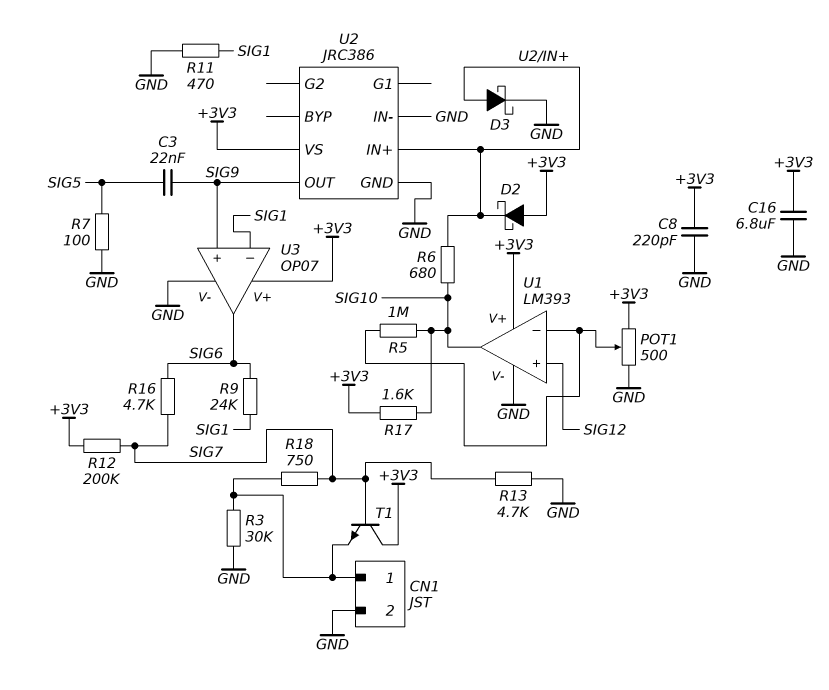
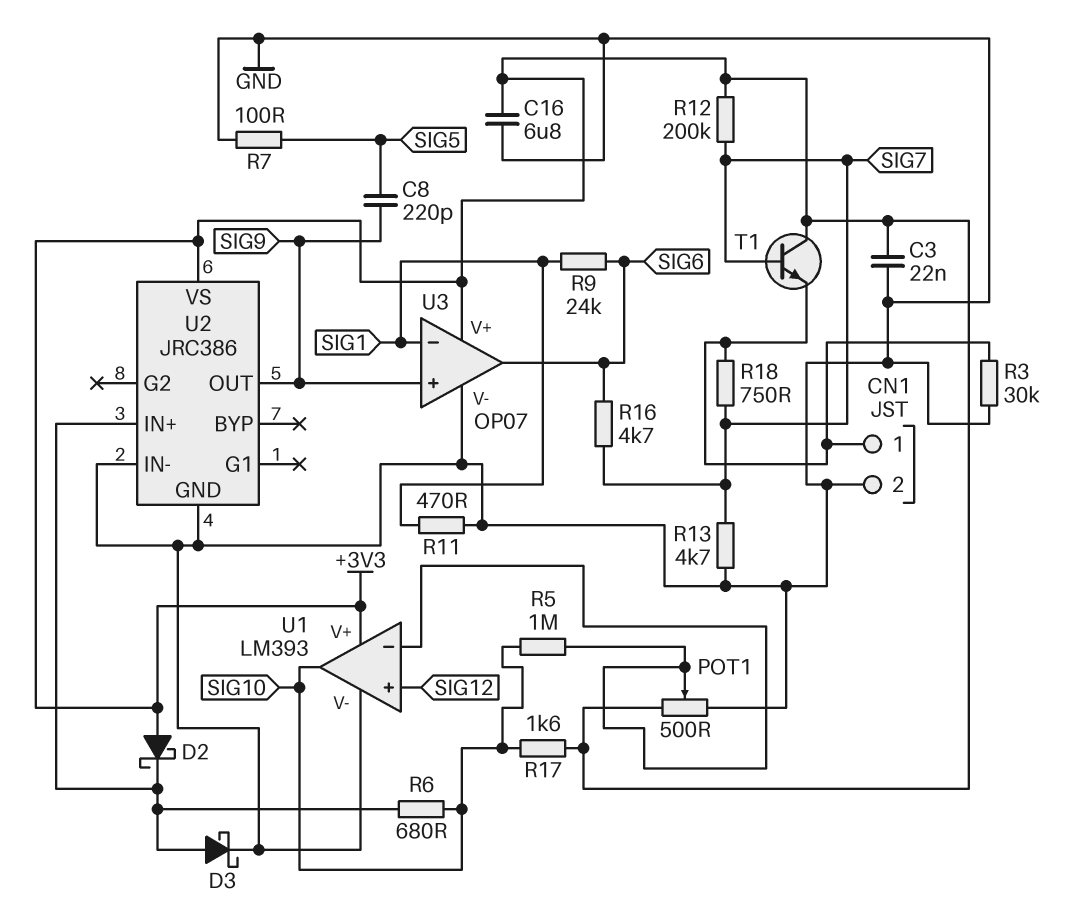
C3: 22nF (SIG5, SIG9) -> 22nF (+3V3, GND)
C8: 220pF (+3V3, GND) -> 220pF (SIG5, SIG9)

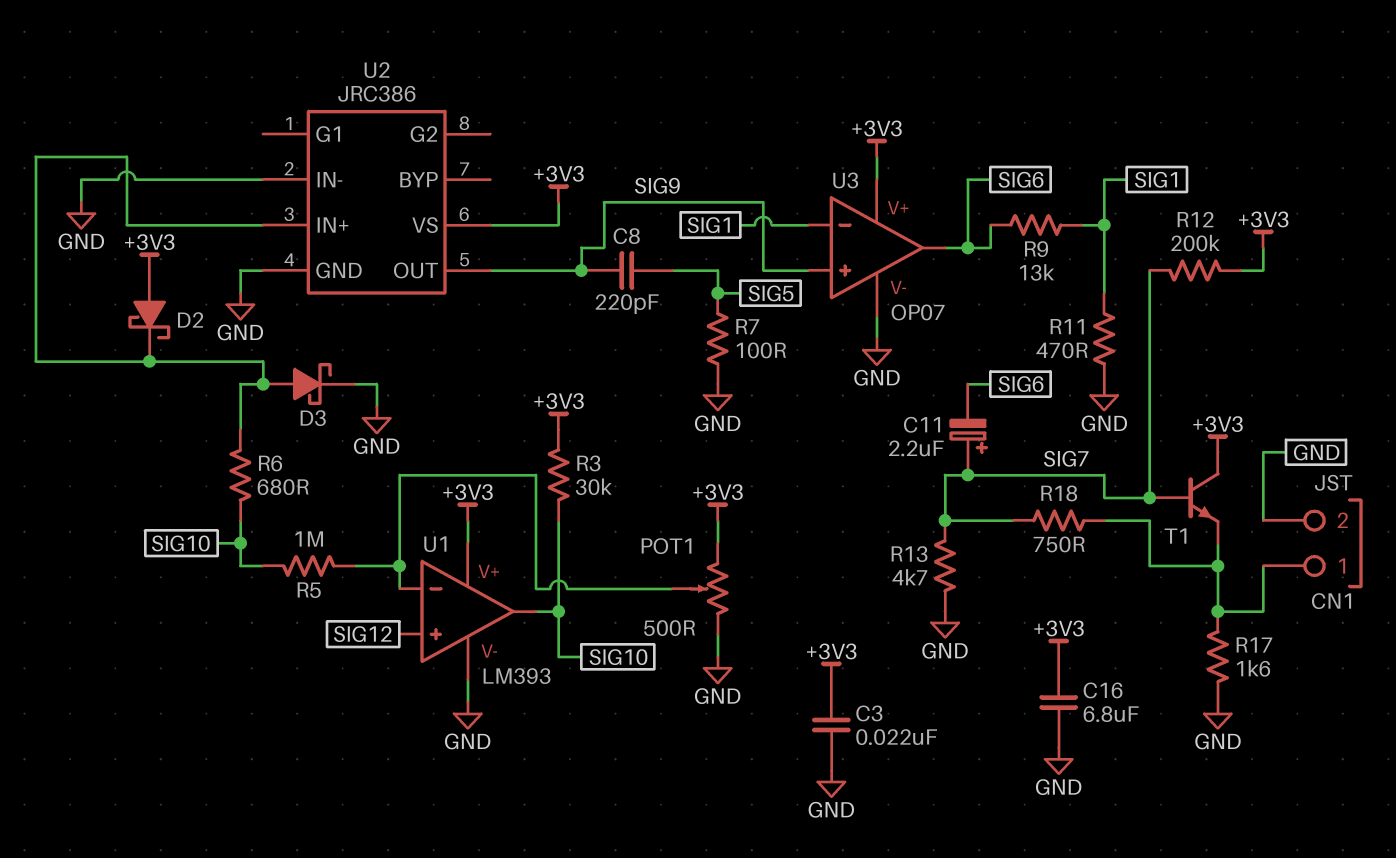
C11: none -> 2.2uF (plus SIG7, minus SIG6)
R3: 30k (CN1/1, GND) -> 30k (+3V3, SIG10)
R9: 24k (SIG1, SIG6) -> 13k (SIG1, SIG6)
R16: 4.7k (SIG6, SIG7) -> none
R17: 1.6k (+3V3, SIG10) -> 1.6k (CN1/1, GND)

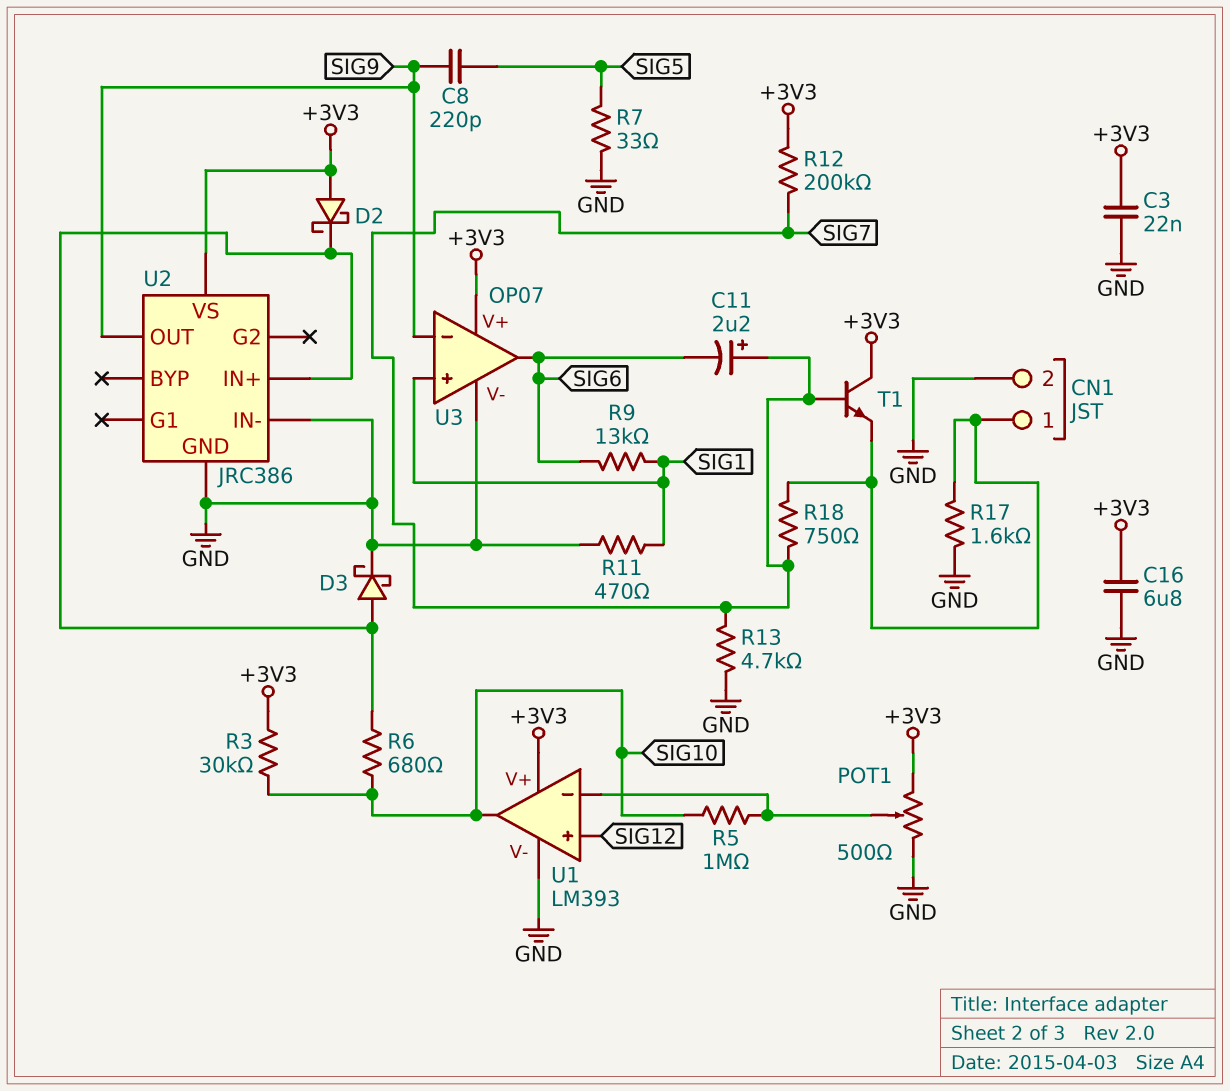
R7: 100 (GND, SIG5) -> 33 (GND, SIG5)
U3 pin in+: SIG9 -> SIG1
U3 pin in-: SIG1 -> SIG9

